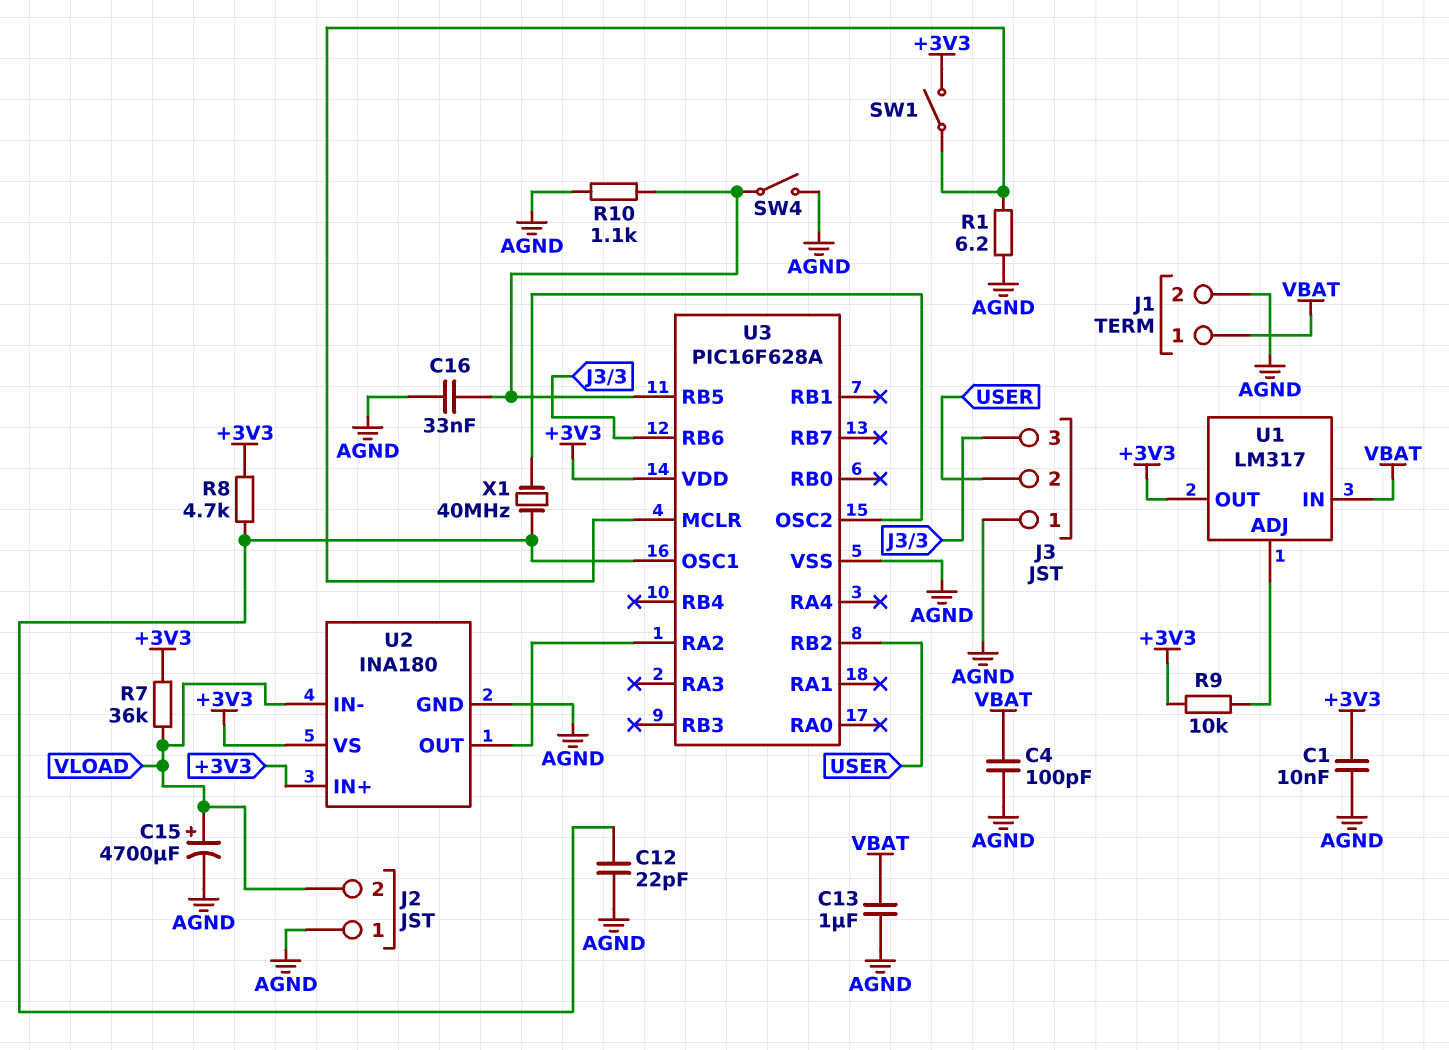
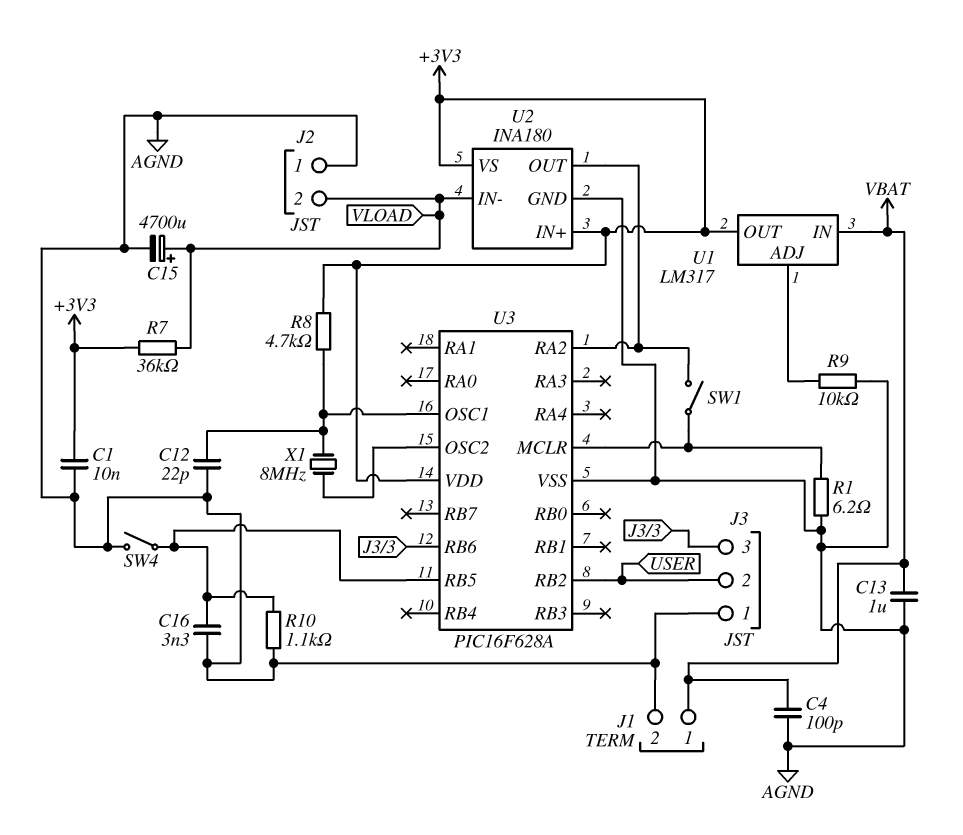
C16: 33nF (AGND, U3/RB5) -> 3.3nF (AGND, U3/RB5)
R9: 10k (+3V3, U1/ADJ) -> 10k (AGND, U1/ADJ)
SW1: switch (+3V3, U3/MCLR) -> switch (U2/OUT, U3/MCLR)
X1: 40MHz (U3/OSC1, U3/OSC2) -> 8MHz (U3/OSC1, U3/OSC2)

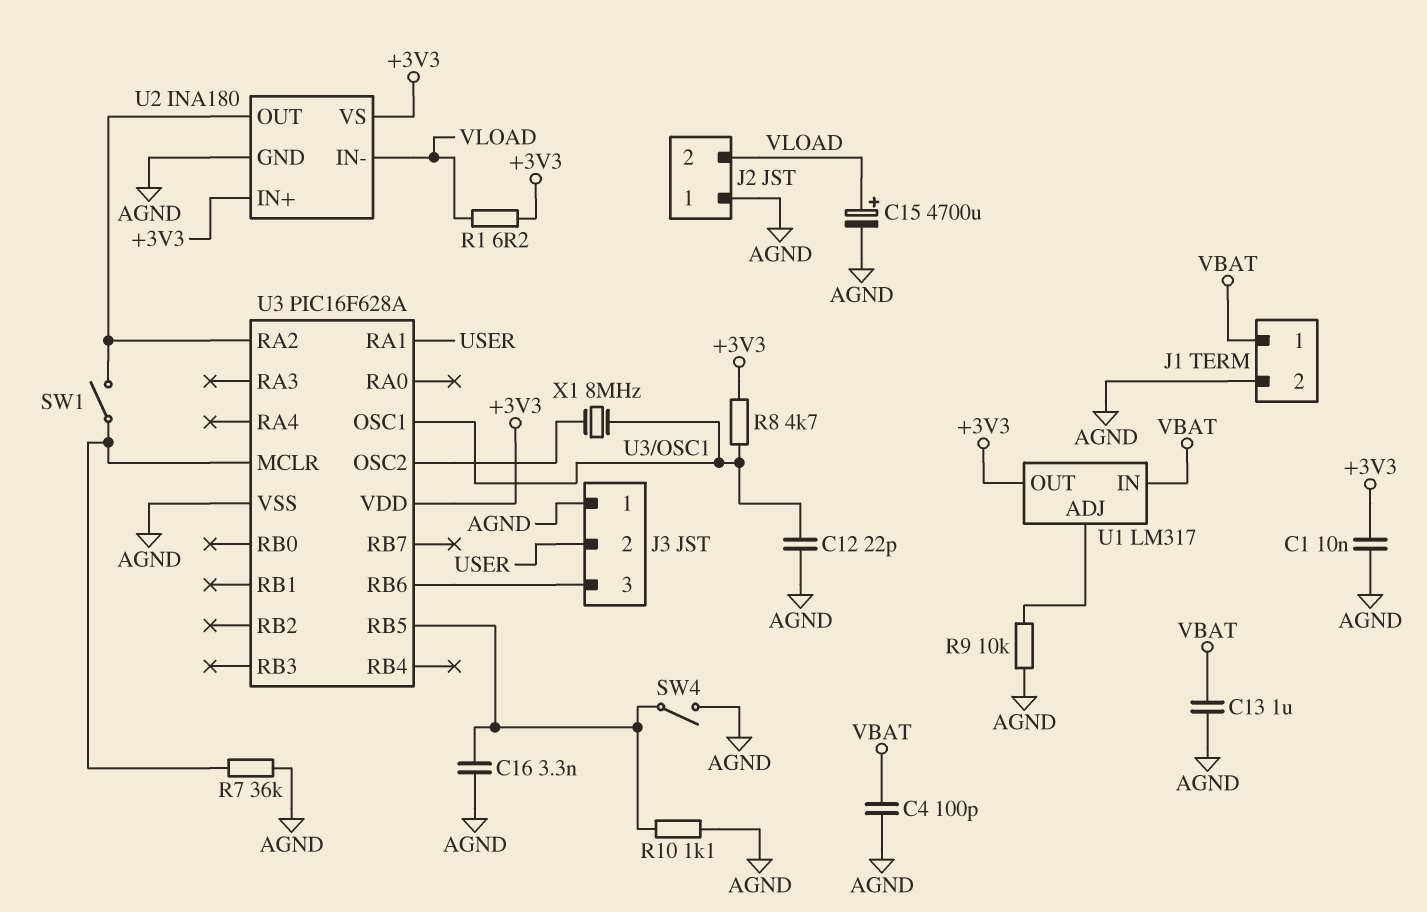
R1: 6.2 (AGND, U3/MCLR) -> 6.2 (+3V3, VLOAD)
R7: 36k (+3V3, VLOAD) -> 36k (AGND, U3/MCLR)
U3 pin RA1: none -> USER
U3 pin RB2: USER -> none

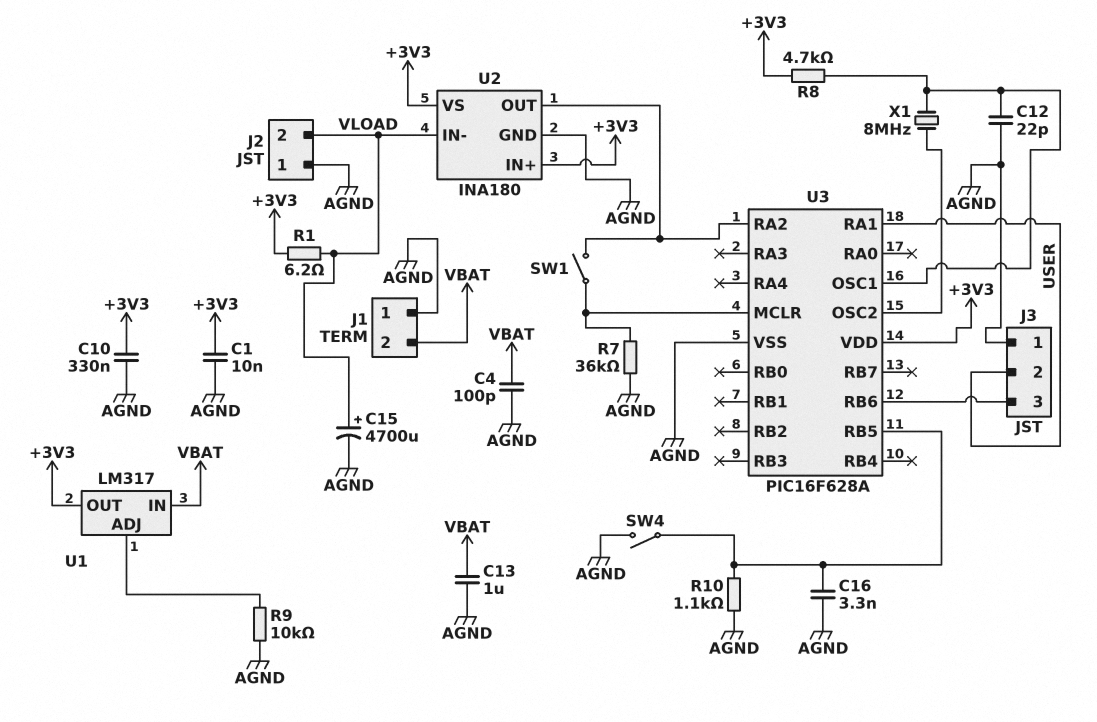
C10: none -> 330nF (+3V3, AGND)
J1 pin 1: VBAT -> AGND
J1 pin 2: AGND -> VBAT

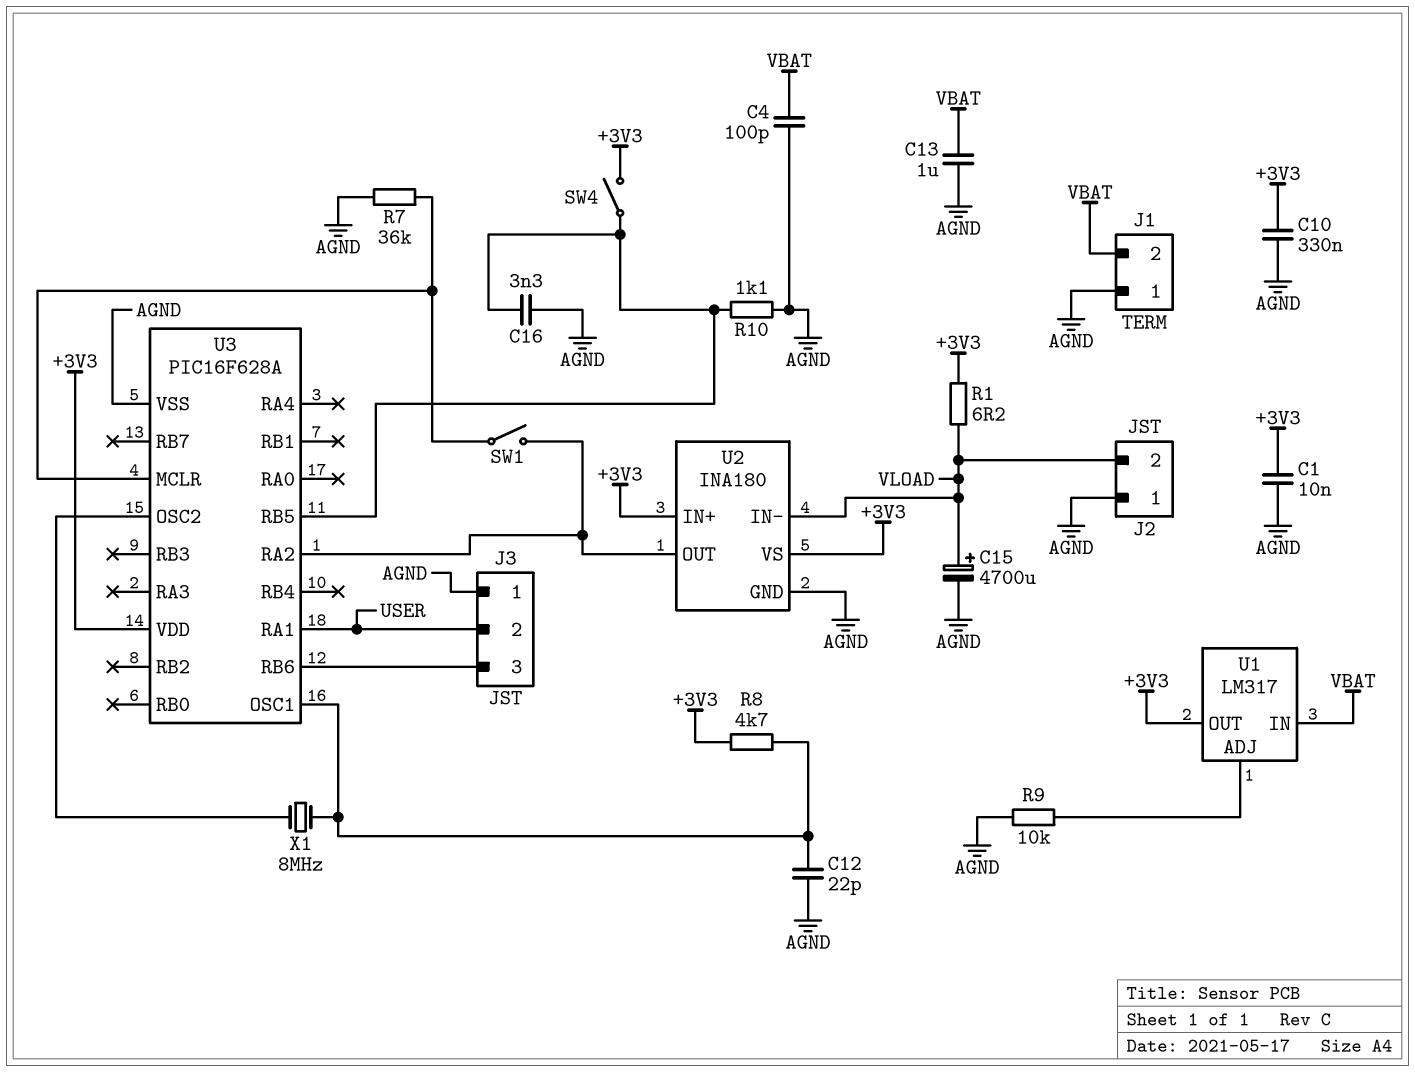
SW4: switch (AGND, U3/RB5) -> switch (+3V3, U3/RB5)

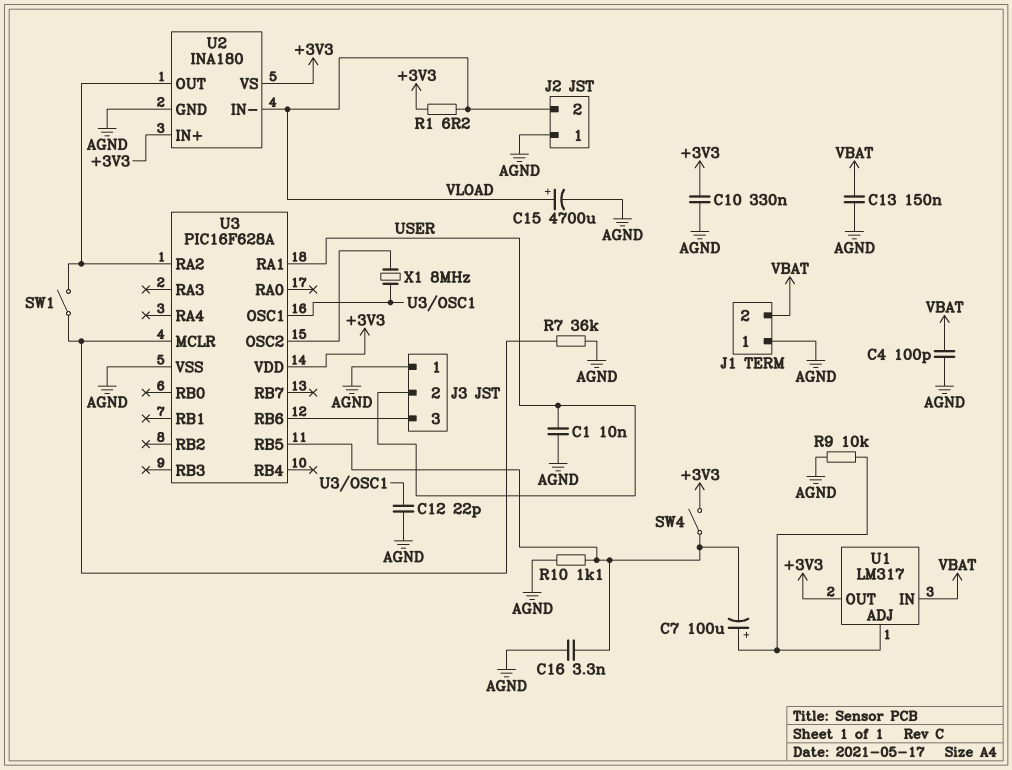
C1: 10nF (+3V3, AGND) -> 10nF (AGND, USER)
C7: none -> 100uF (plus U1/ADJ, minus U3/RB5)
C13: 1uF (AGND, VBAT) -> 150nF (AGND, VBAT)
R8: 4.7k (+3V3, U3/OSC1) -> none

